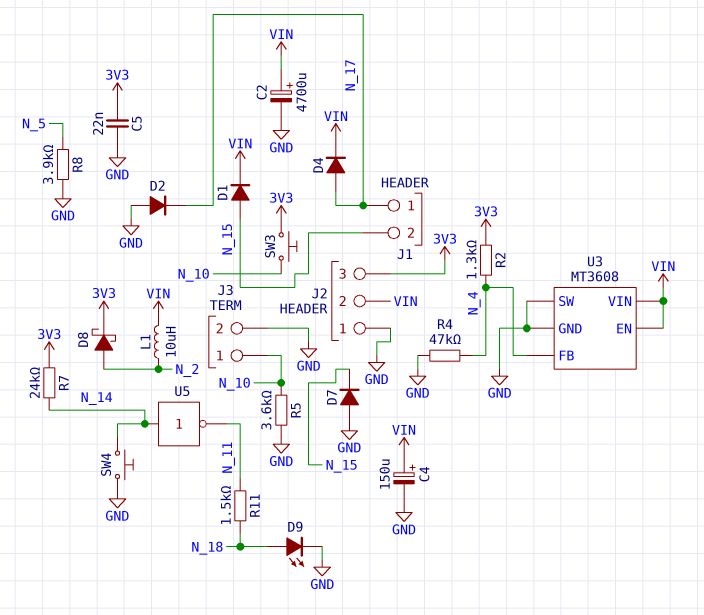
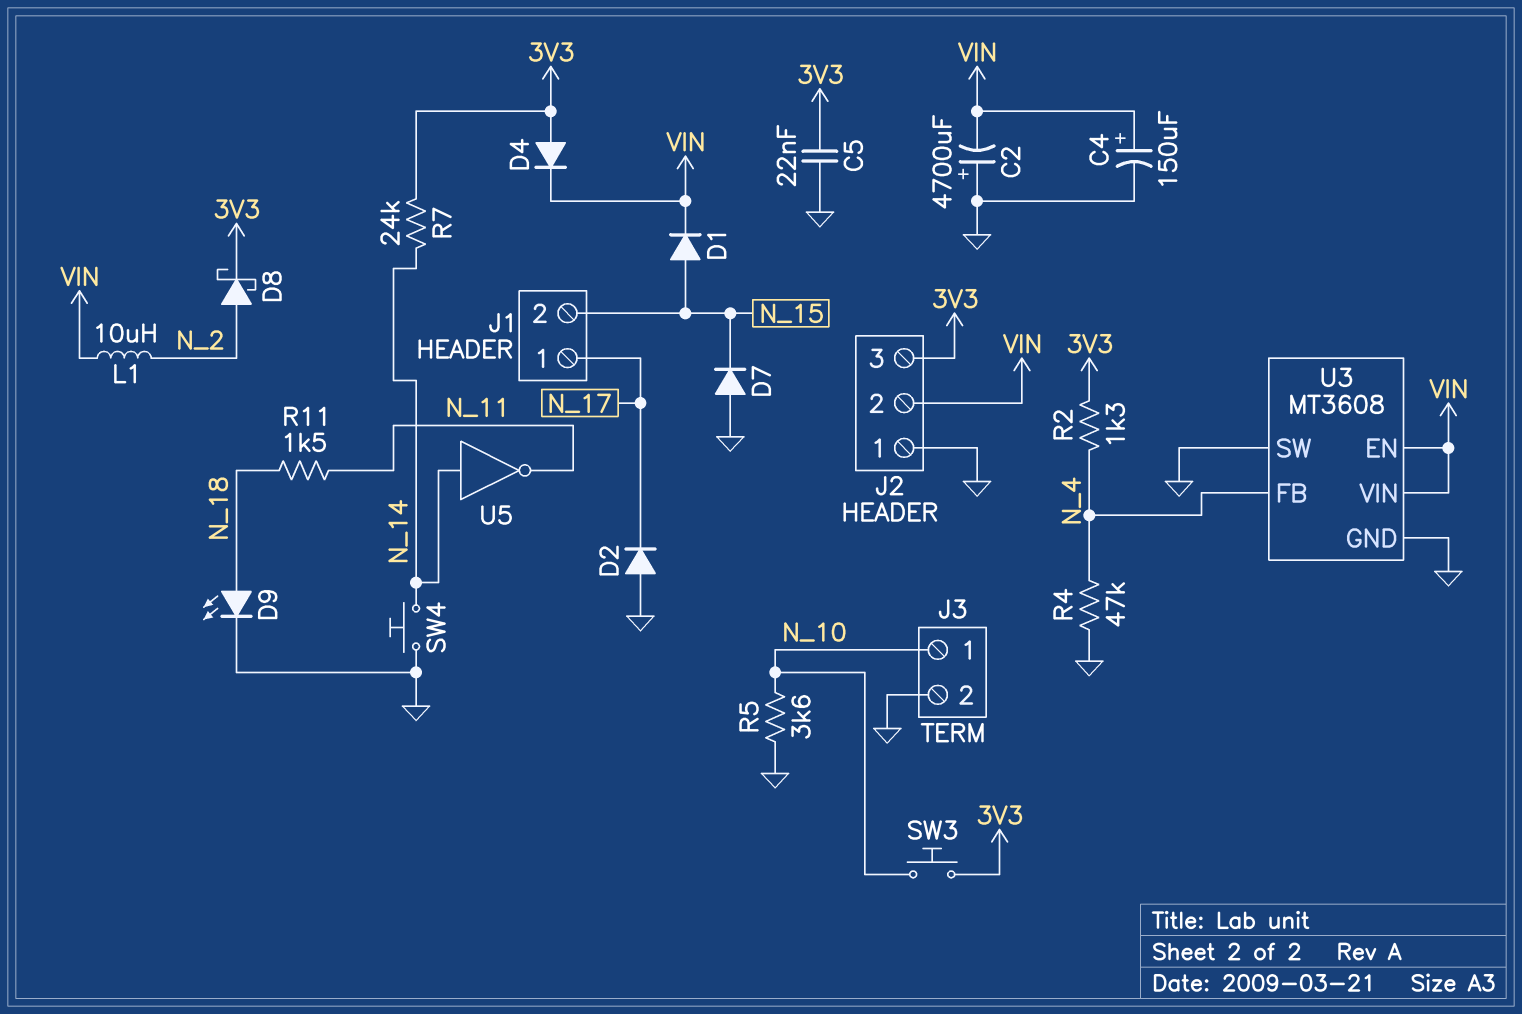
C2: 4700uF (plus VIN, minus GND) -> 4700uF (plus GND, minus VIN)
D4: diode (A N_17, K VIN) -> diode (A 3V3, K VIN)
R8: 3.9k (GND, N_5) -> none

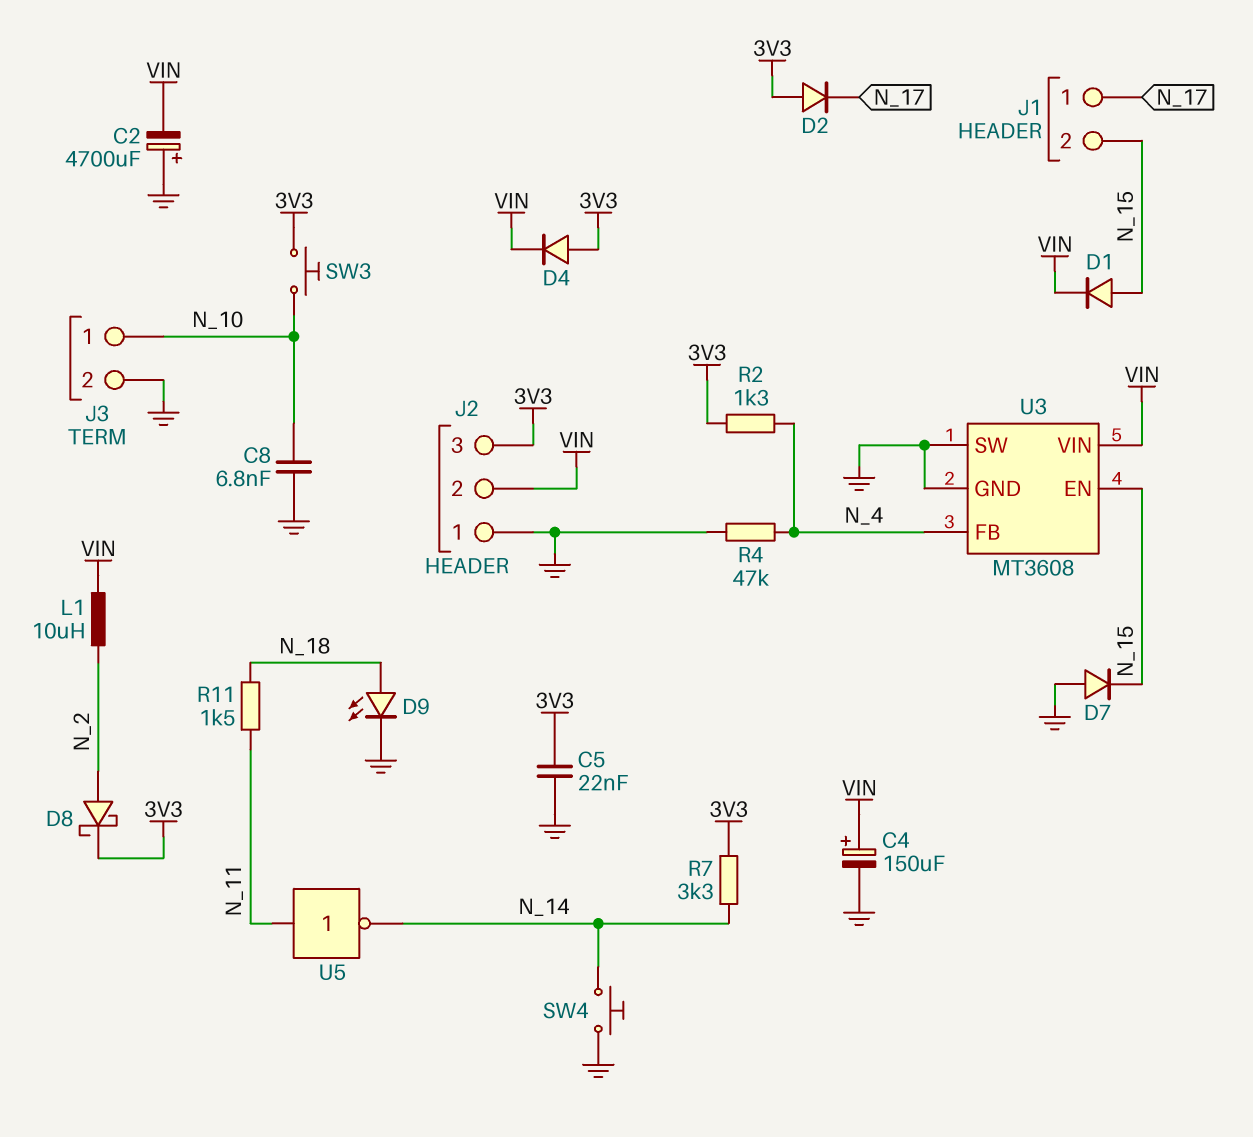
C8: none -> 6.8nF (GND, N_10)
D2: diode (A GND, K N_17) -> diode (A 3V3, K N_17)
R5: 3.6k (GND, N_10) -> none
R7: 24k (3V3, N_14) -> 3.3k (3V3, N_14)
U3 pin EN: VIN -> N_15
U5: NOT (in N_14, out N_11) -> NOT (in N_11, out N_14)

